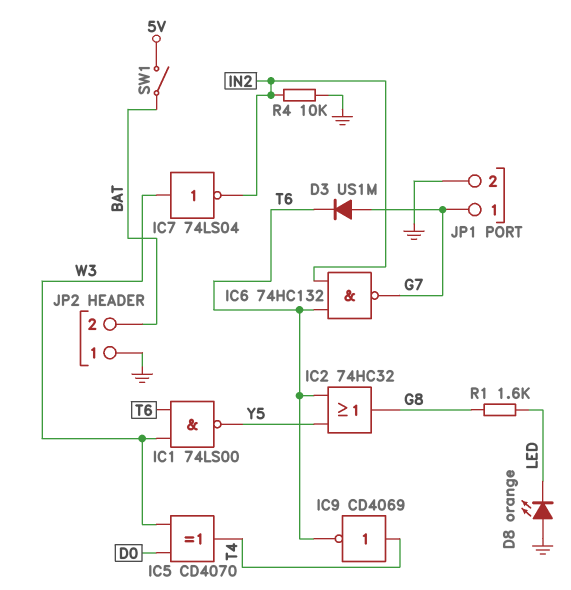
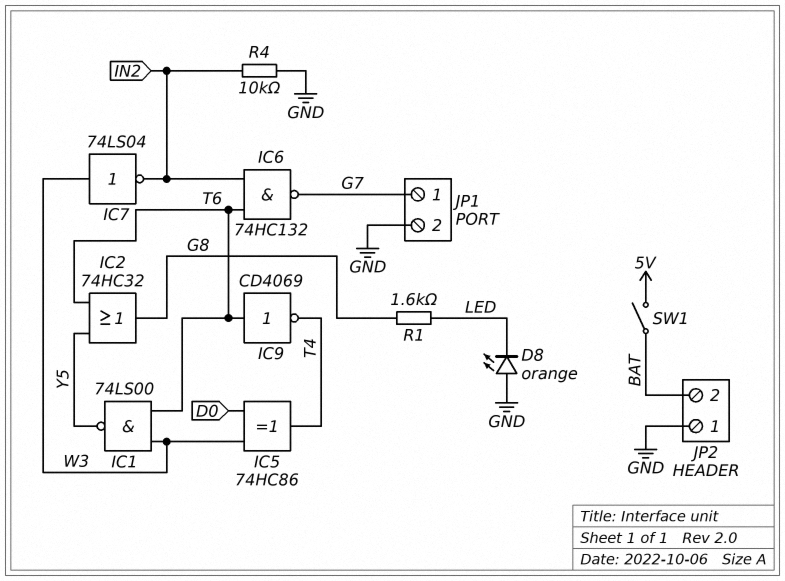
D3: diode US1M (A G7, K T6) -> none
IC5: XOR CD4070 (in D0, in W3, out T4) -> XOR 74HC86 (in D0, in W3, out T4)
IC9: NOT CD4069 (in T4, out T6) -> NOT CD4069 (in T6, out T4)

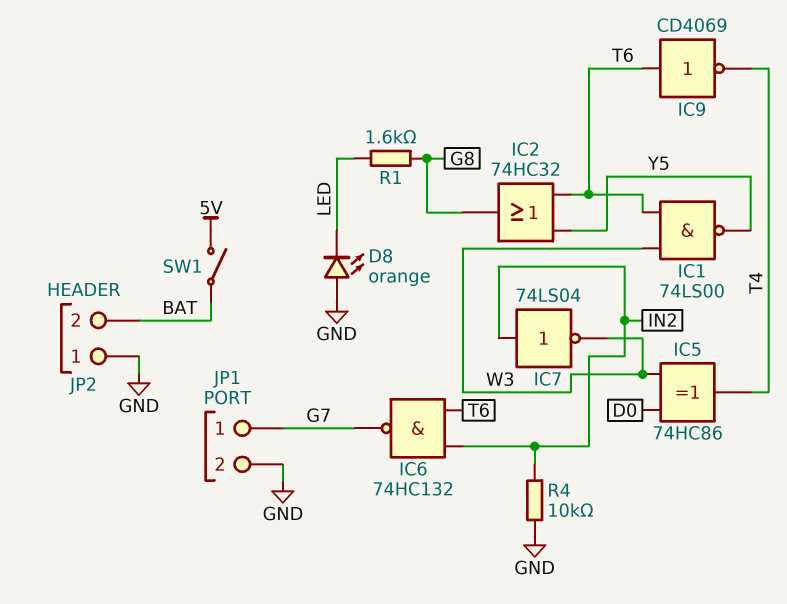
IC7: NOT 74LS04 (in W3, out IN2) -> NOT 74LS04 (in IN2, out W3)

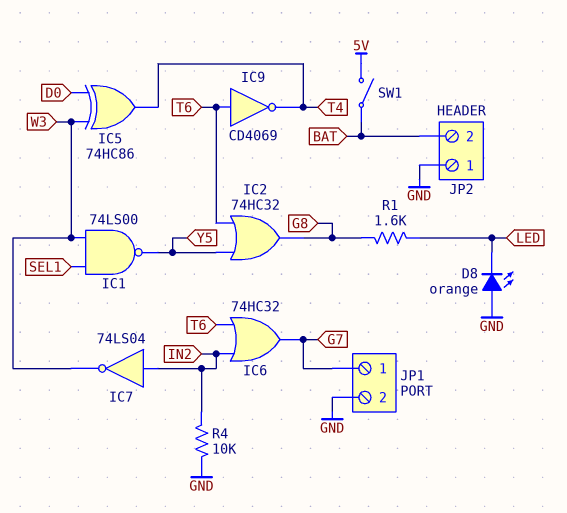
IC1: NAND 74LS00 (in T6, in W3, out Y5) -> NAND 74LS00 (in SEL1, in W3, out Y5)
IC6: NAND 74HC132 (in IN2, in T6, out G7) -> OR 74HC32 (in IN2, in T6, out G7)

